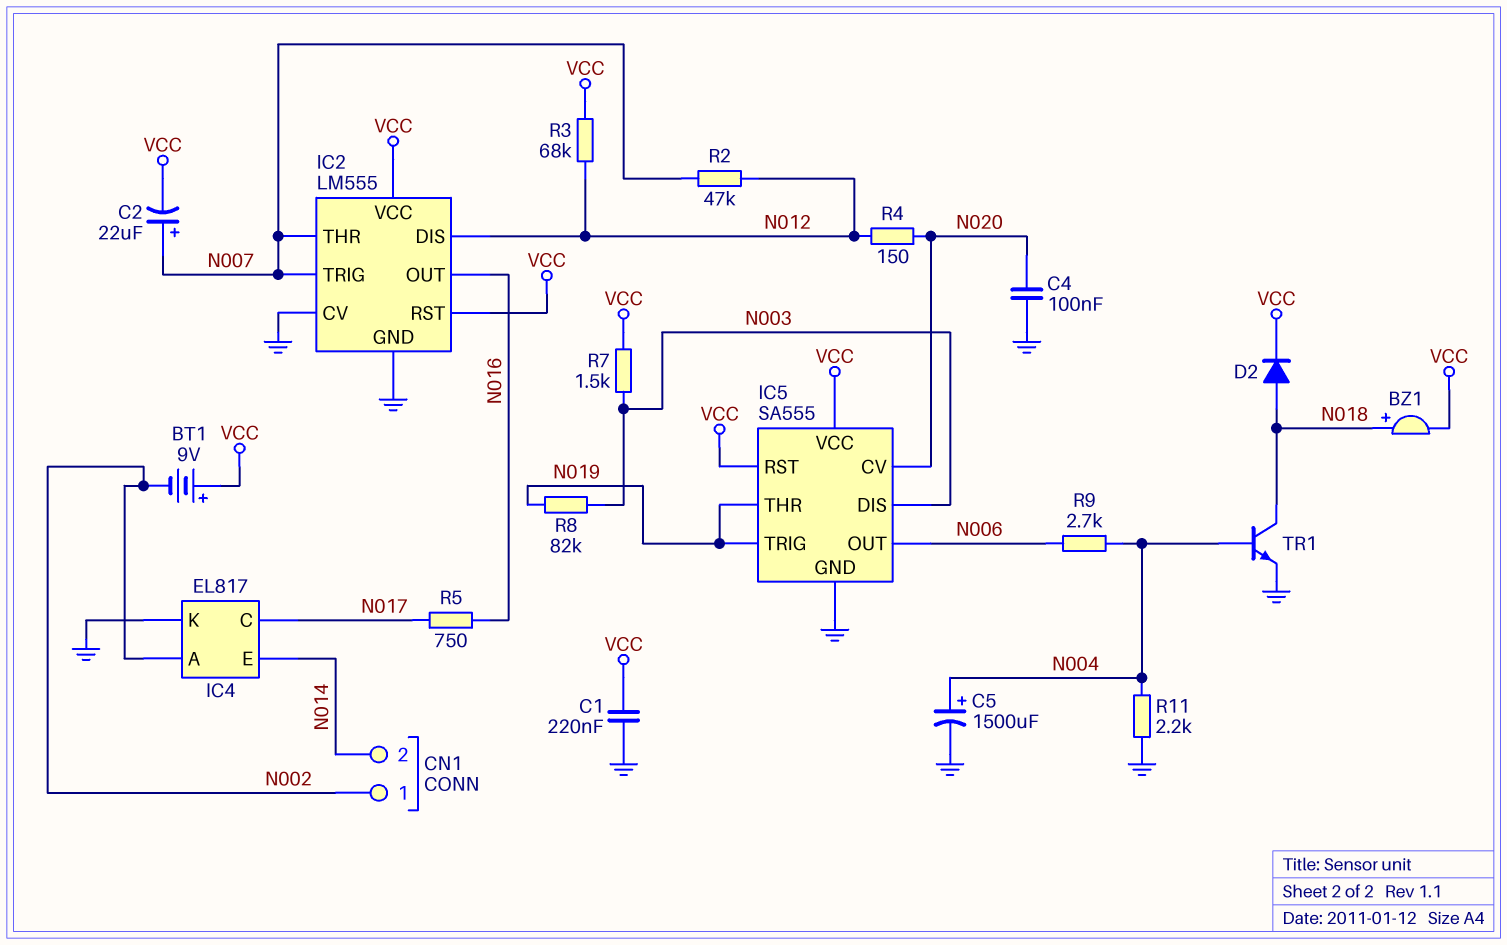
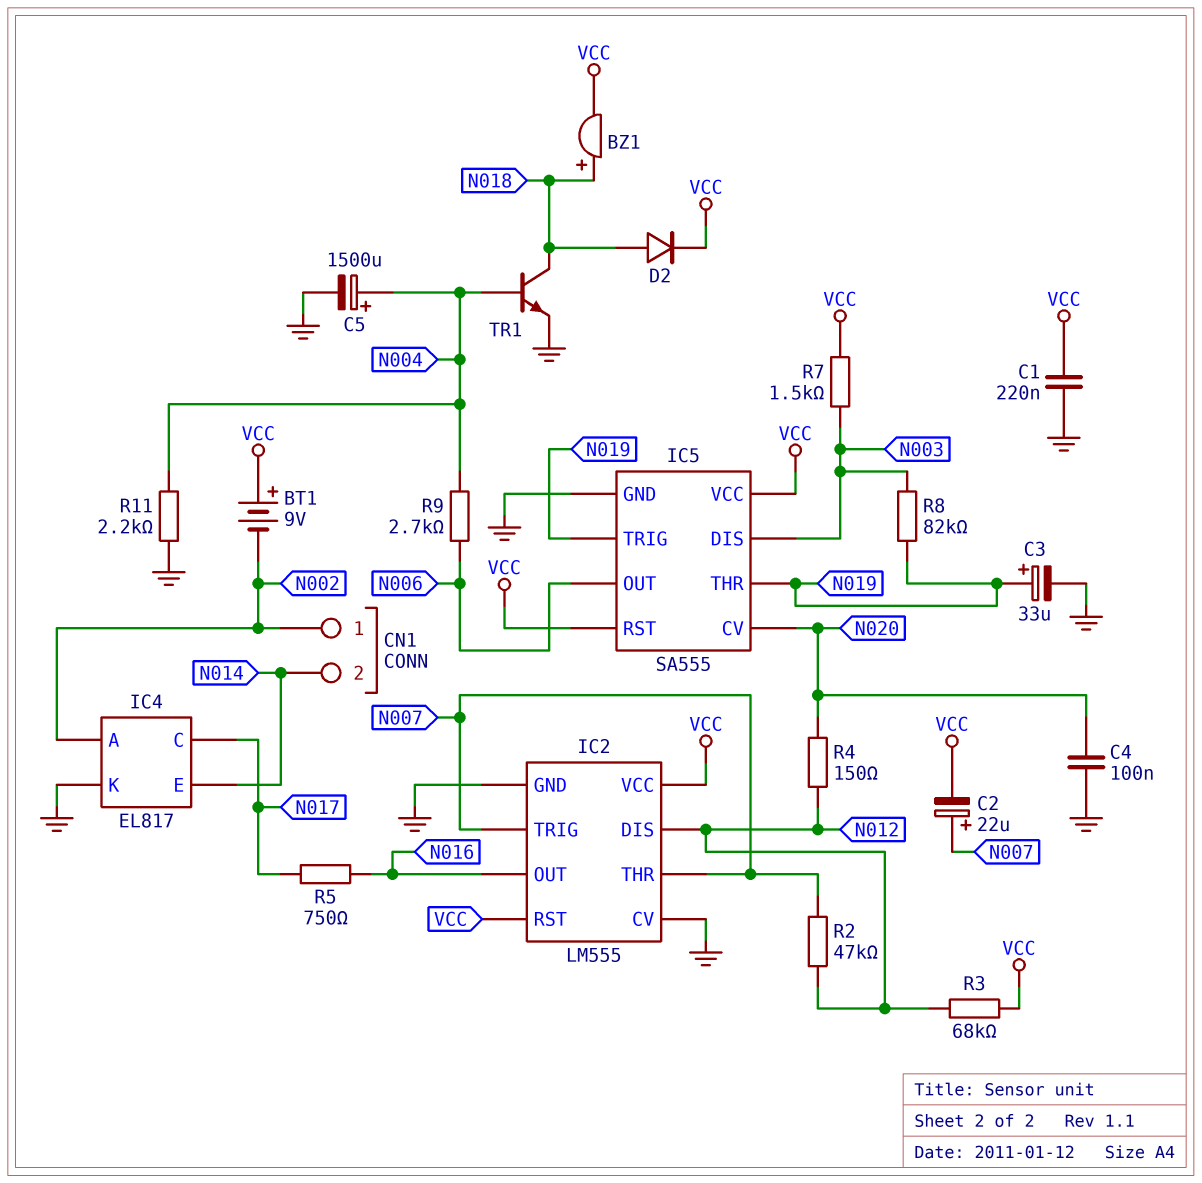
C3: none -> 33uF (plus N019, minus GND)

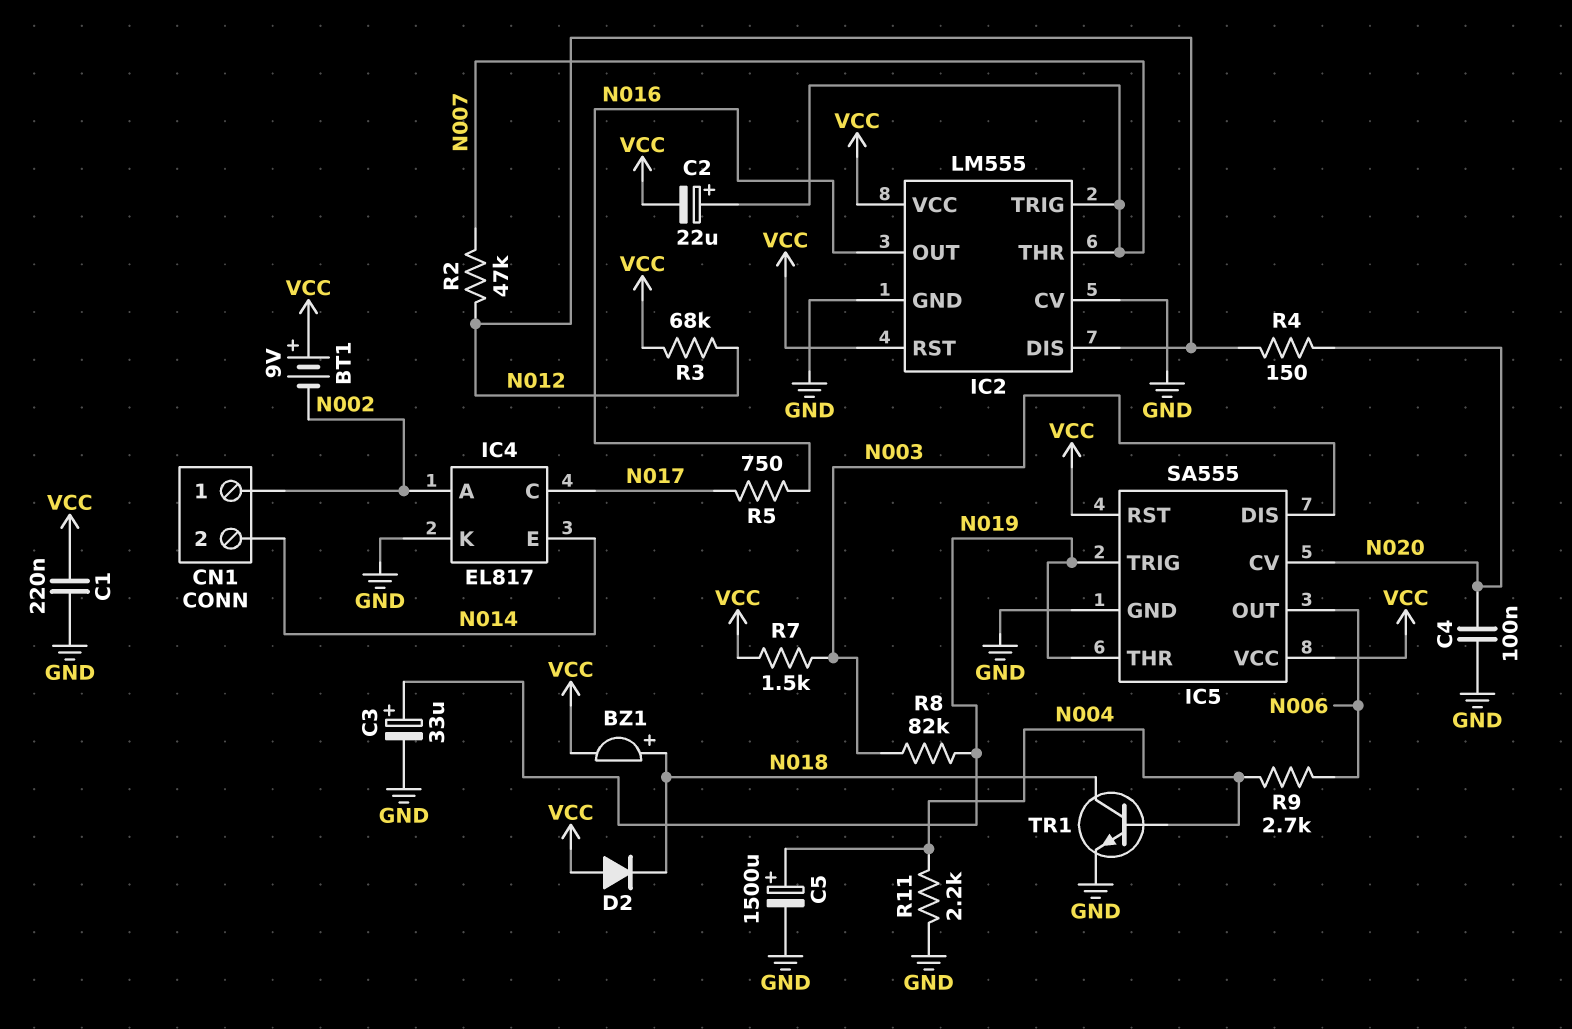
D2: diode (A N018, K VCC) -> diode (A VCC, K N018)

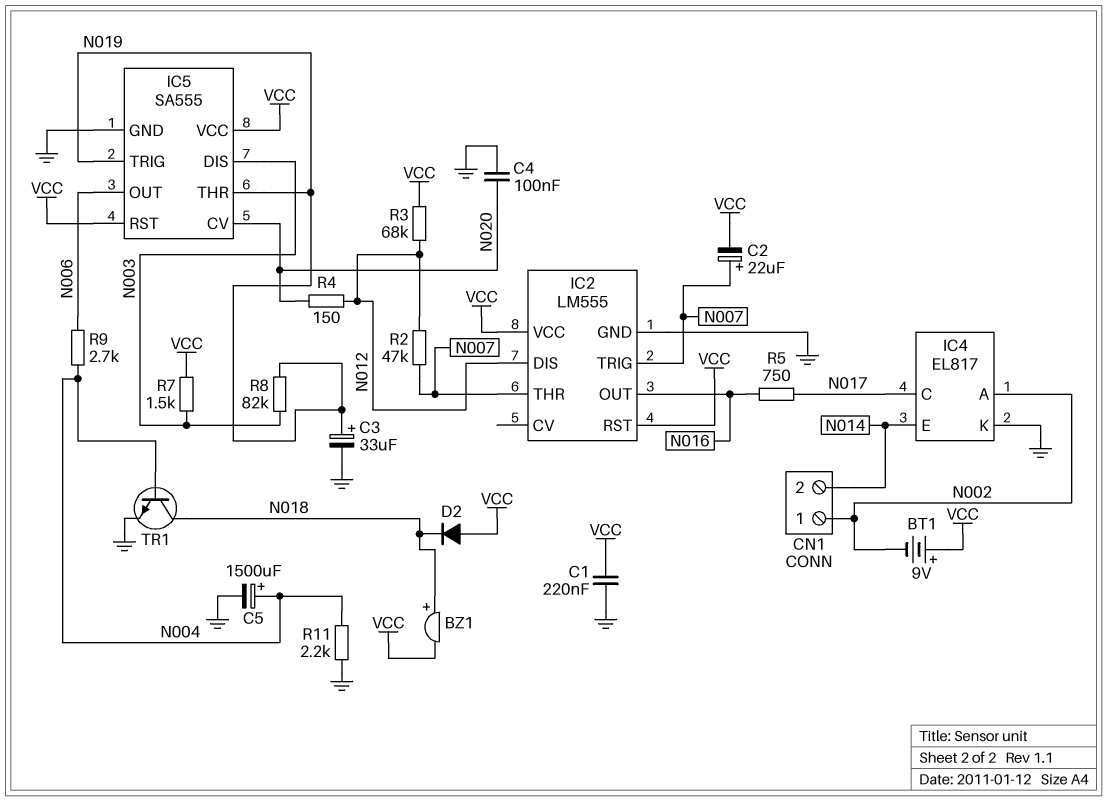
IC2 pin CV: GND -> none

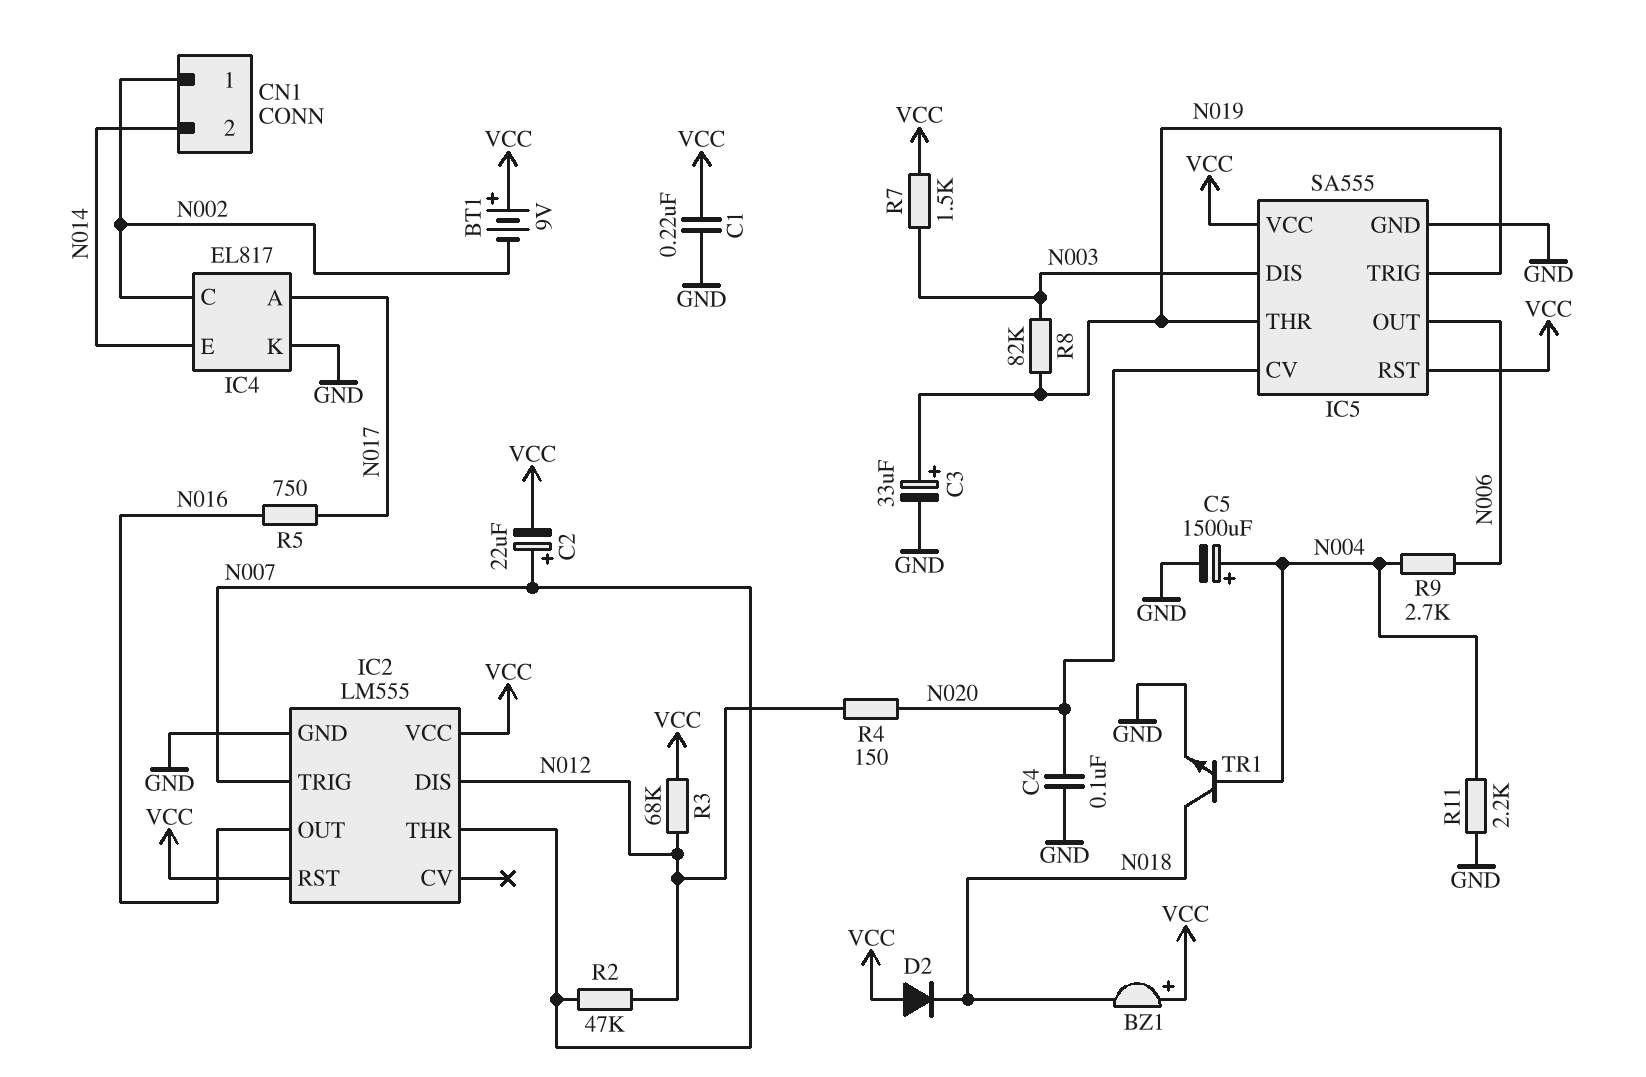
BZ1: buzzer (plus N018, minus VCC) -> buzzer (plus VCC, minus N018)
IC4 pin A: N002 -> N017
IC4 pin C: N017 -> N002

